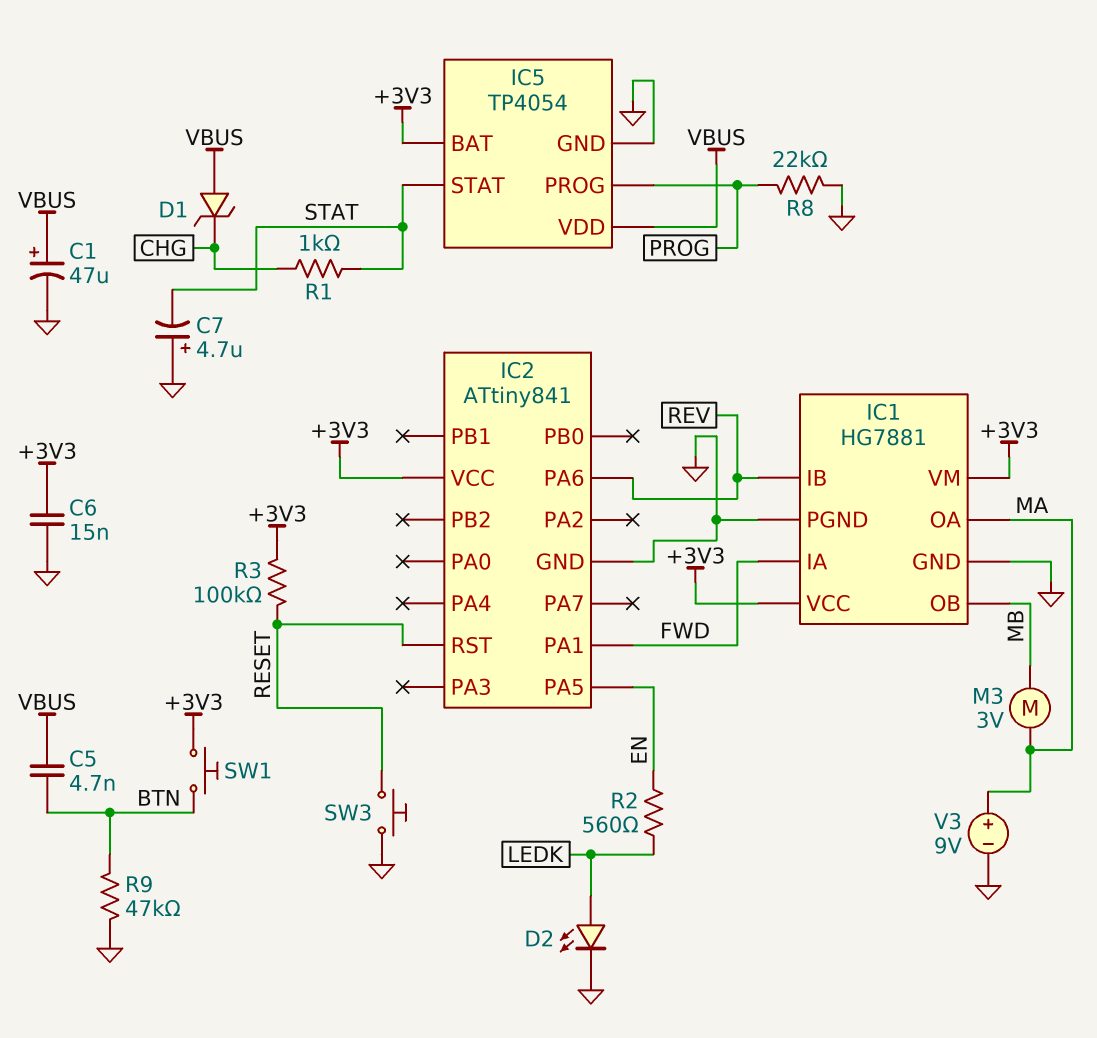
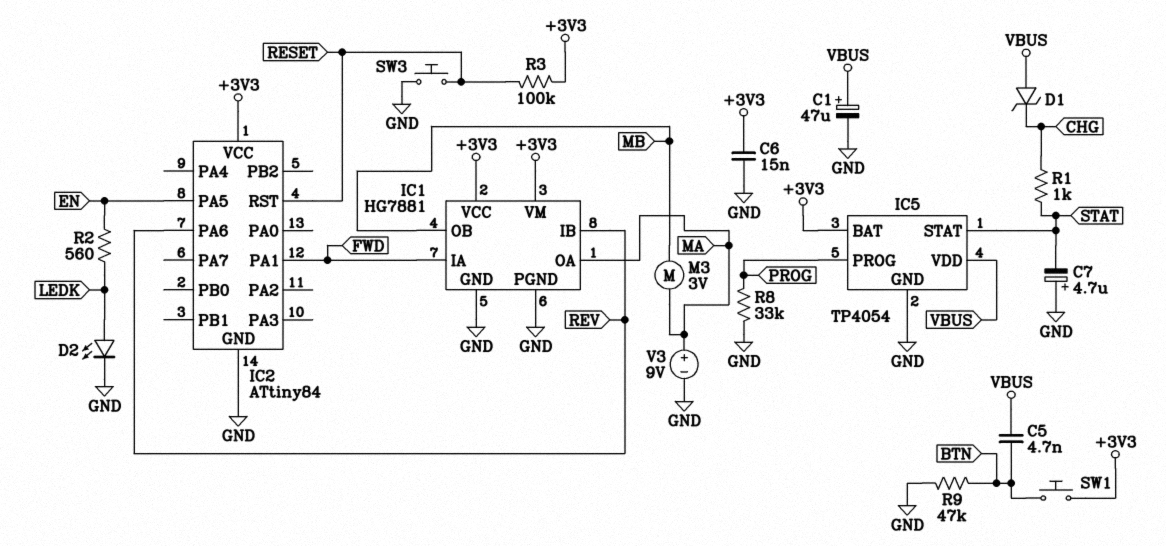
IC2: ATtiny841 -> ATtiny84
R8: 22k (GND, PROG) -> 33k (GND, PROG)

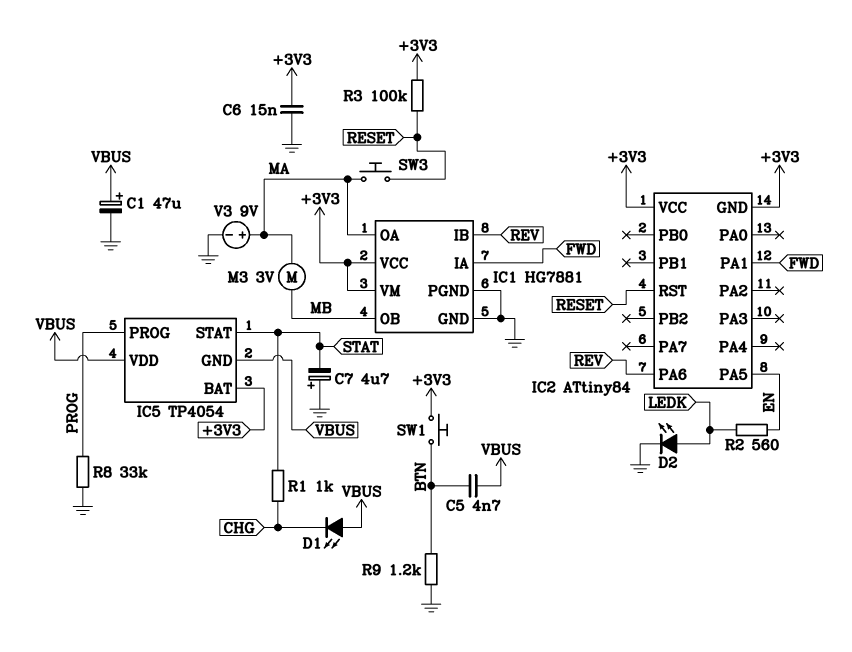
D1: zener (A VBUS, K CHG) -> LED (A VBUS, K CHG)
IC2 pin GND: GND -> +3V3
IC5 pin GND: GND -> VBUS
R9: 47k (BTN, GND) -> 1.2k (BTN, GND)
SW3: button (GND, RESET) -> button (MA, RESET)

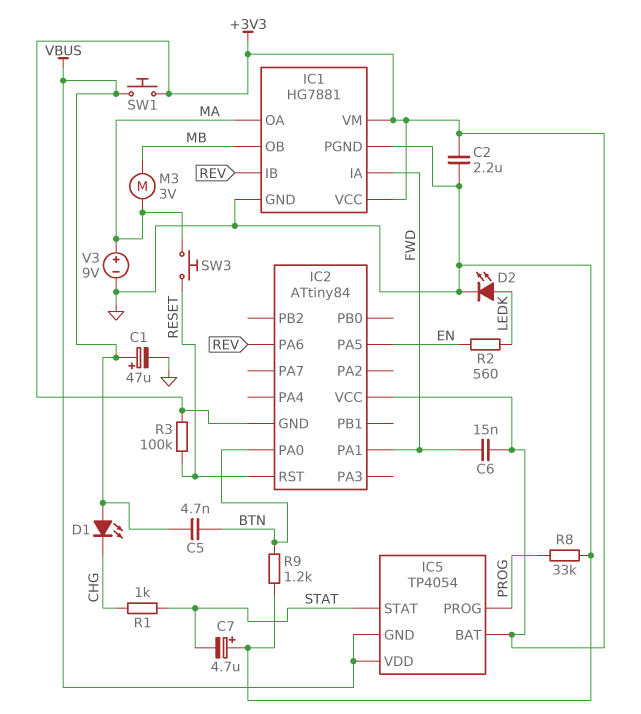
C2: none -> 2.2uF (+3V3, GND)
C6: 15nF (+3V3, GND) -> 15nF (+3V3, FWD)
IC2 pin PA0: none -> BTN
SW1: button (+3V3, BTN) -> button (+3V3, VBUS)

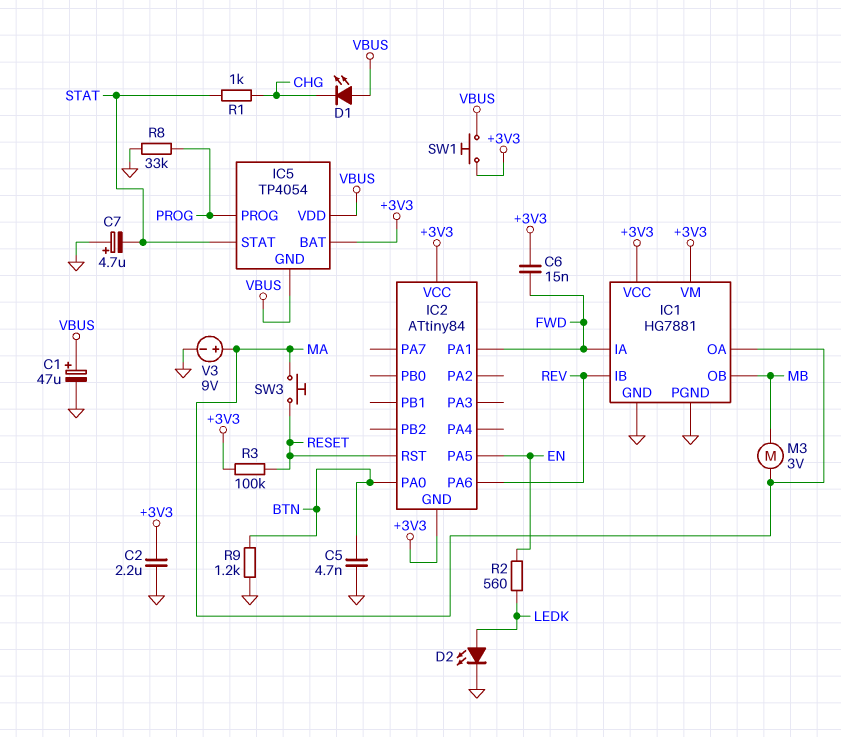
C5: 4.7nF (BTN, VBUS) -> 4.7nF (BTN, GND)

